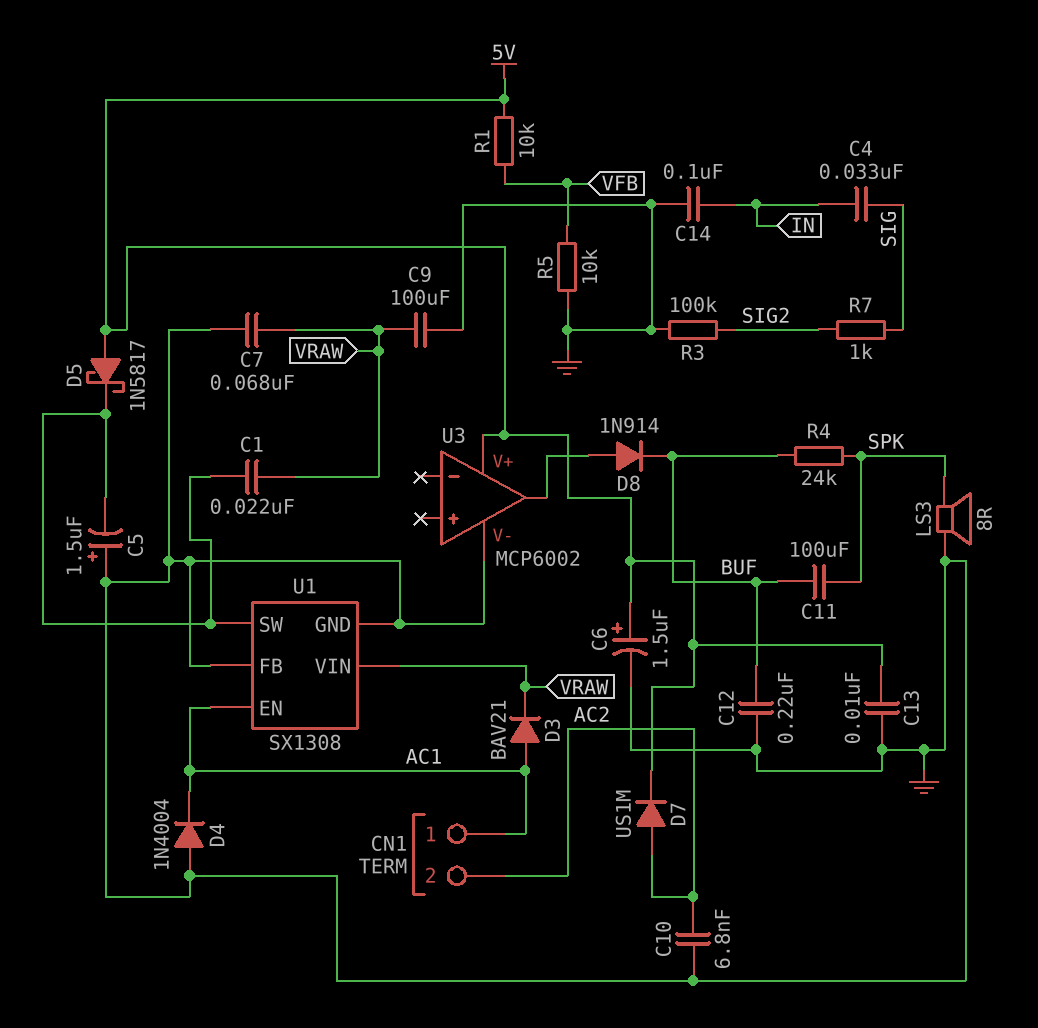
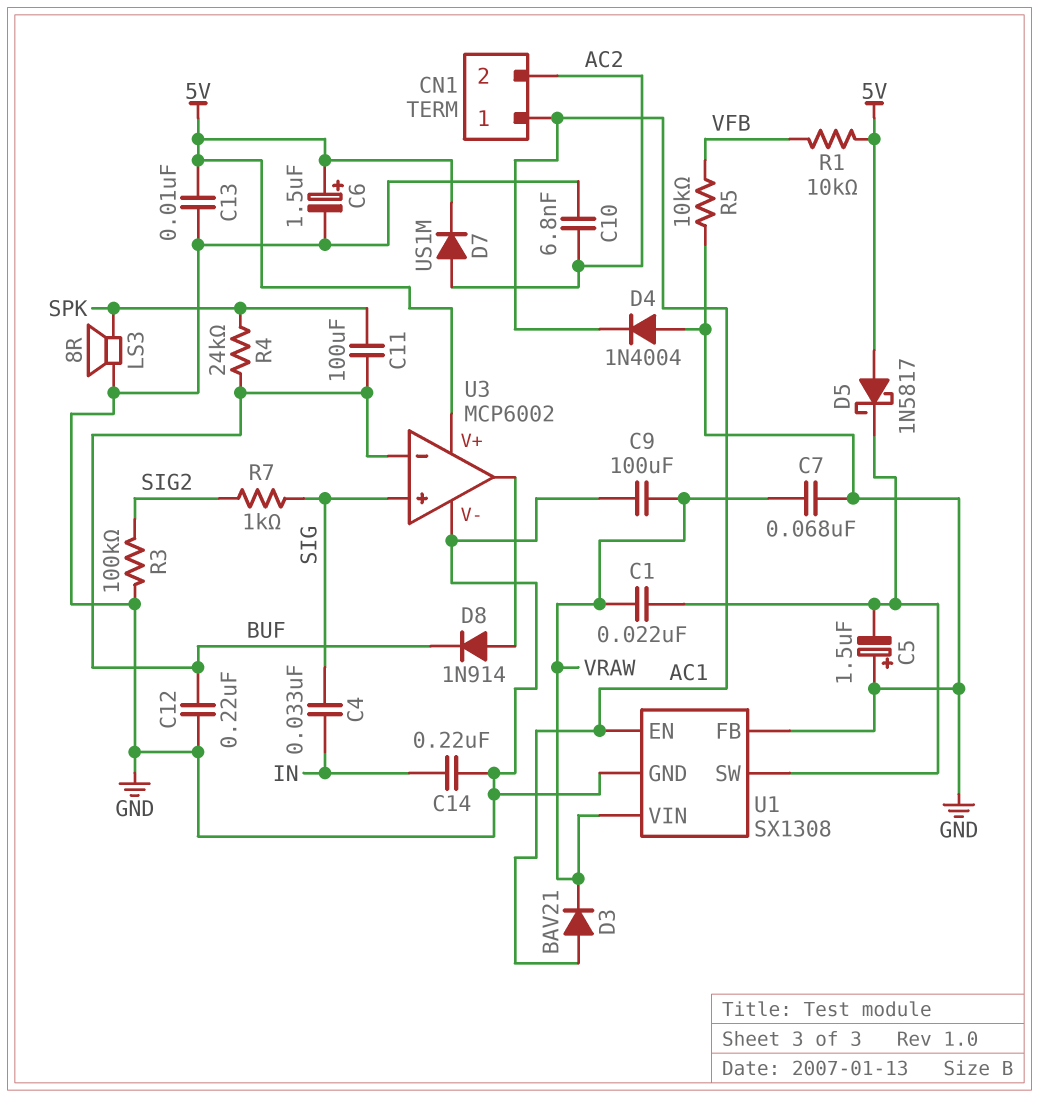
C14: 100nF (GND, IN) -> 220nF (GND, IN)
U3 pin in+: none -> SIG
U3 pin in-: none -> BUF

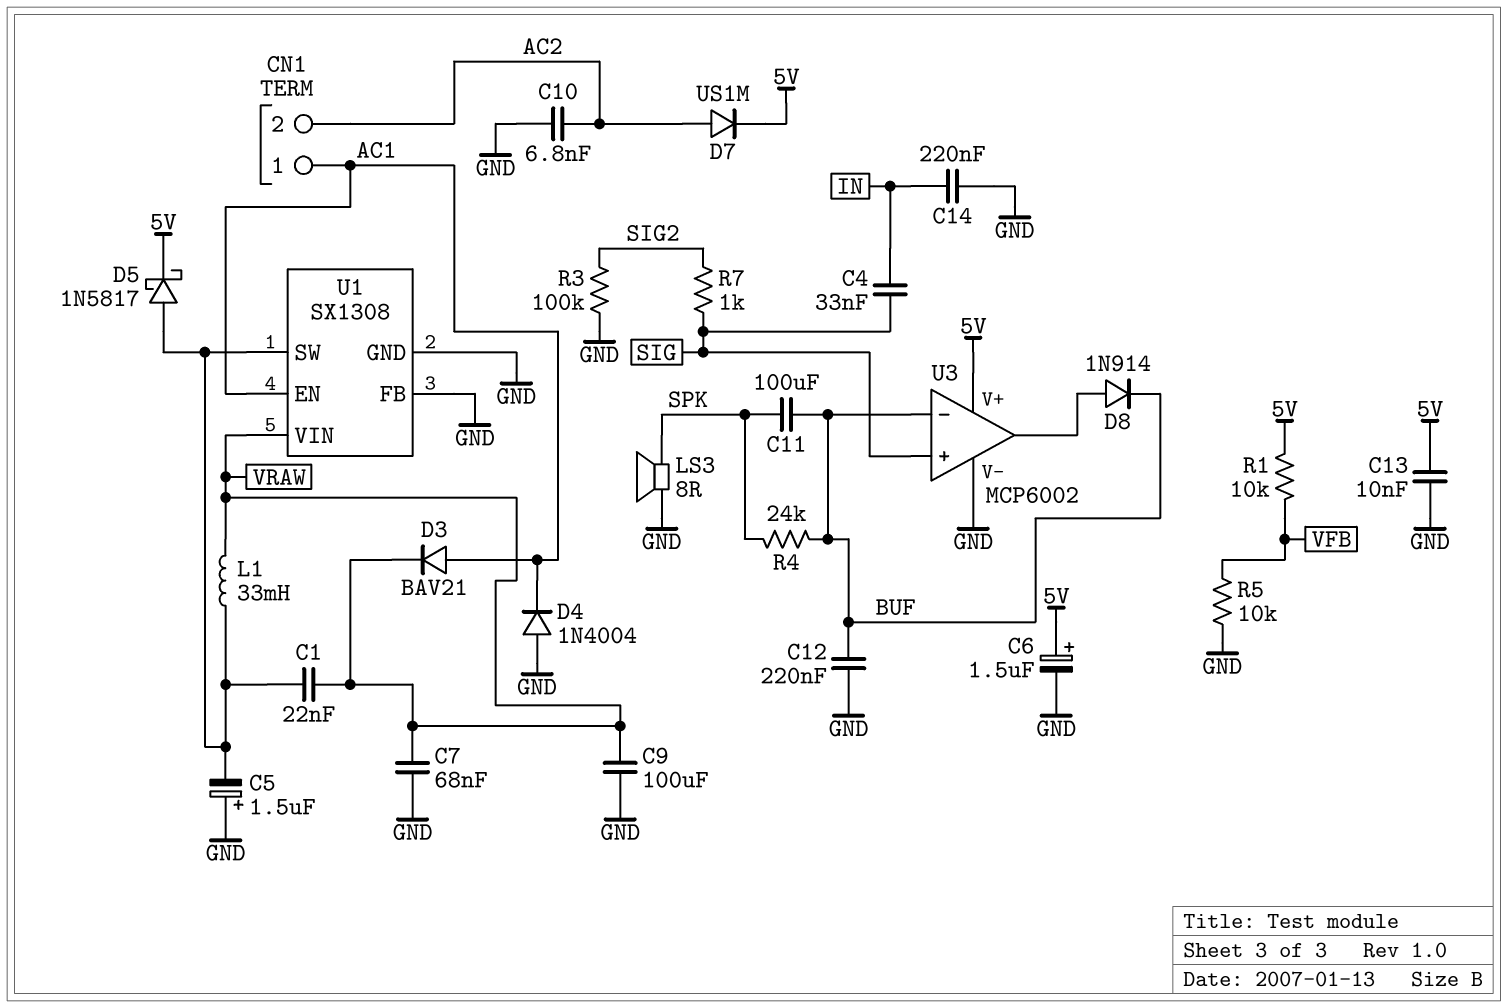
D5: schottky 1N5817 (A 5V, K U1/SW) -> schottky 1N5817 (A U1/SW, K 5V)
L1: none -> 33mH (U1/SW, VRAW)

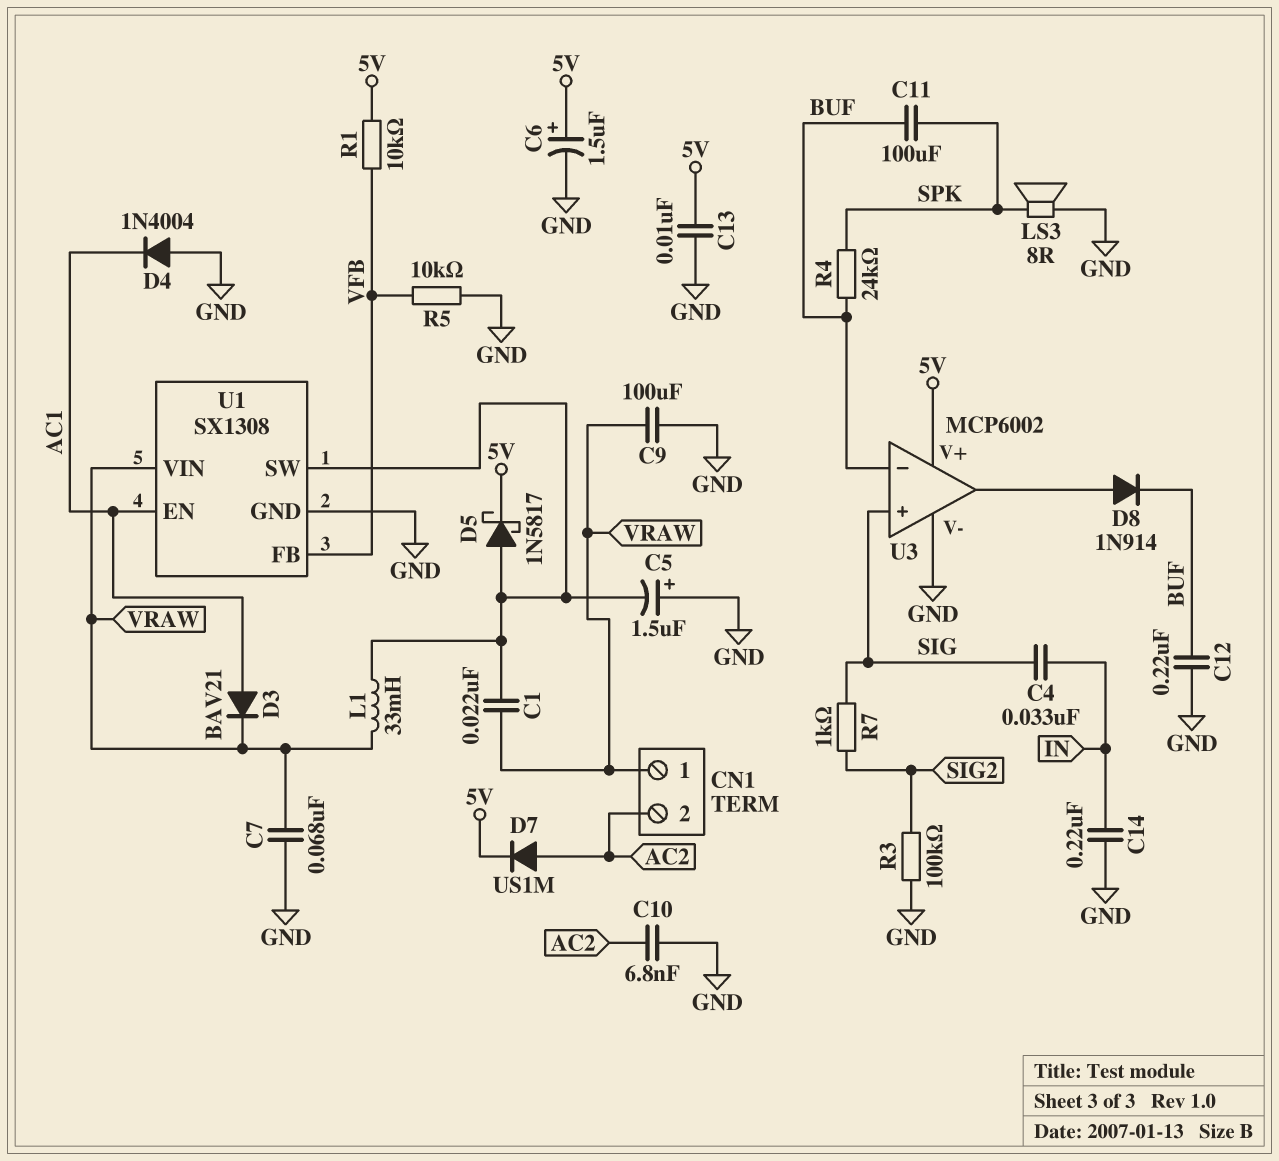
CN1 pin 1: AC1 -> VRAW
U1 pin FB: GND -> VFB

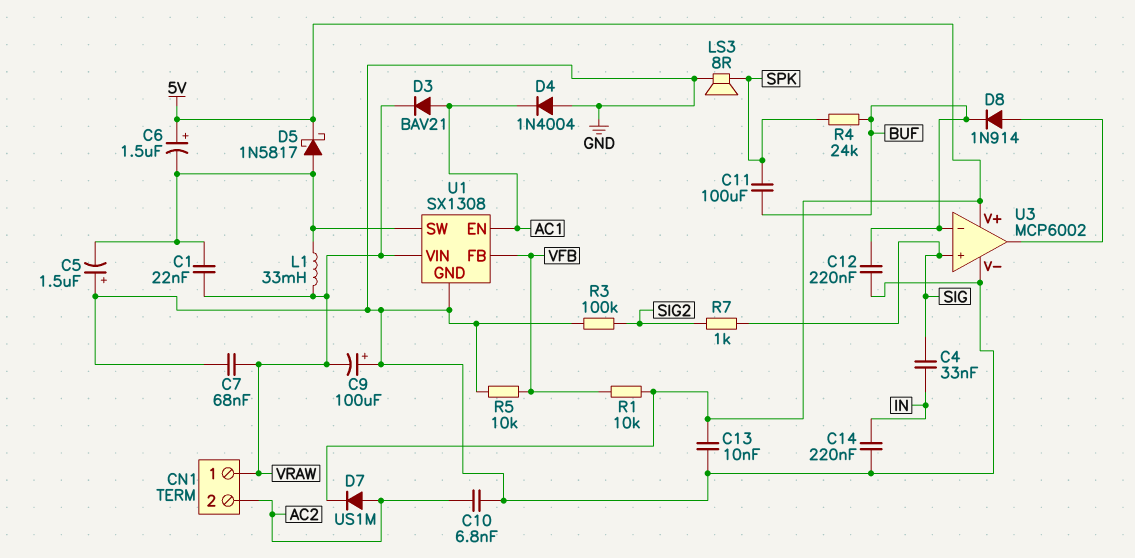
C6: 1.5uF (plus 5V, minus GND) -> 1.5uF (plus 5V, minus U1/SW)
C9: 100uF (GND, VRAW) -> 100uF (plus GND, minus VRAW)

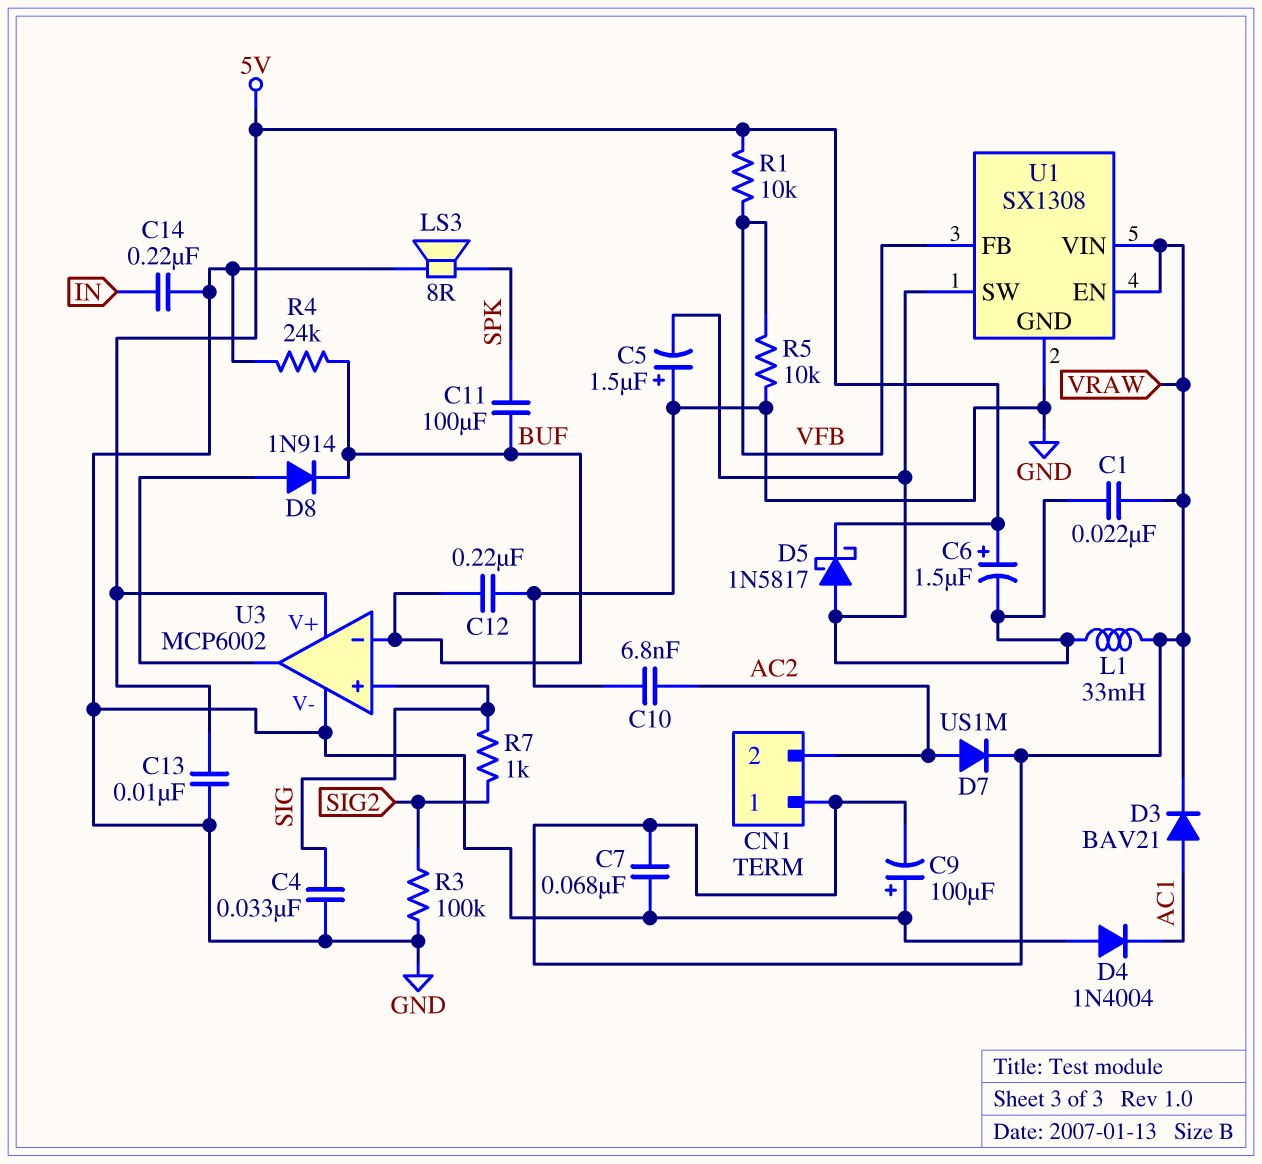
C4: 33nF (IN, SIG) -> 33nF (GND, SIG)
D7: diode US1M (A AC2, K 5V) -> diode US1M (A AC2, K VRAW)
R4: 24k (BUF, SPK) -> 24k (BUF, GND)
U1 pin EN: AC1 -> VRAW

